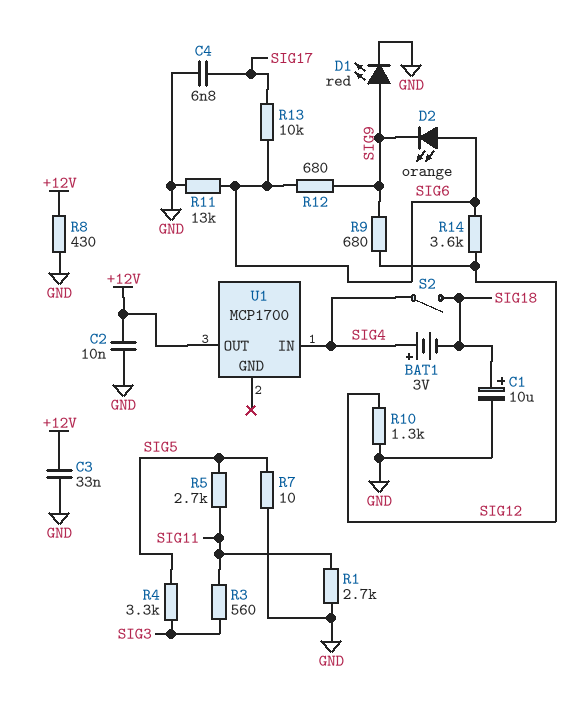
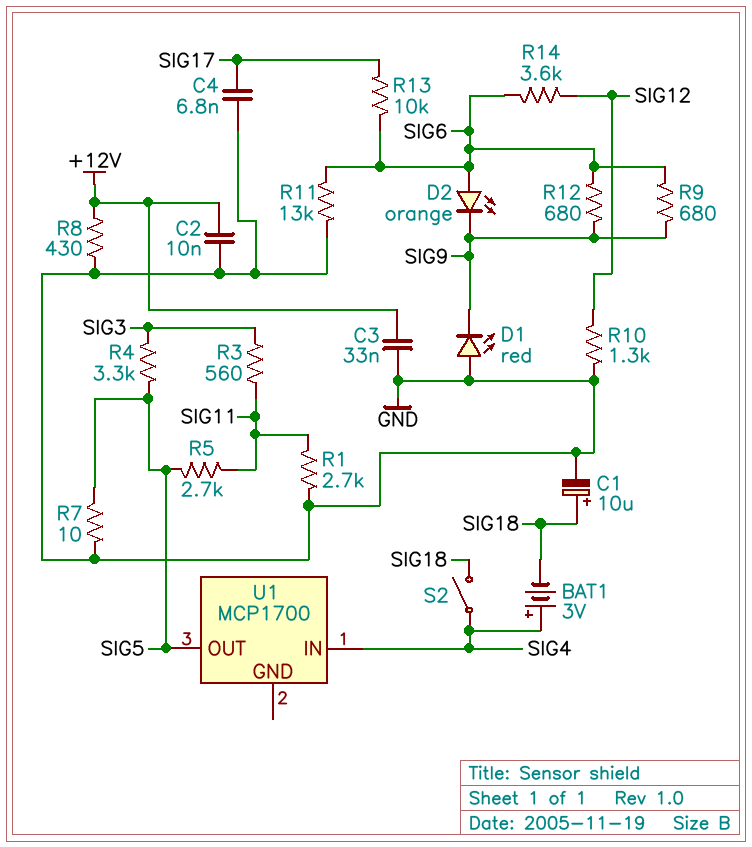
D1: LED red (A SIG9, K GND) -> LED red (A GND, K SIG9)
R9: 680 (SIG9, SIG12) -> 680 (SIG6, SIG9)
U1 pin OUT: +12V -> SIG5

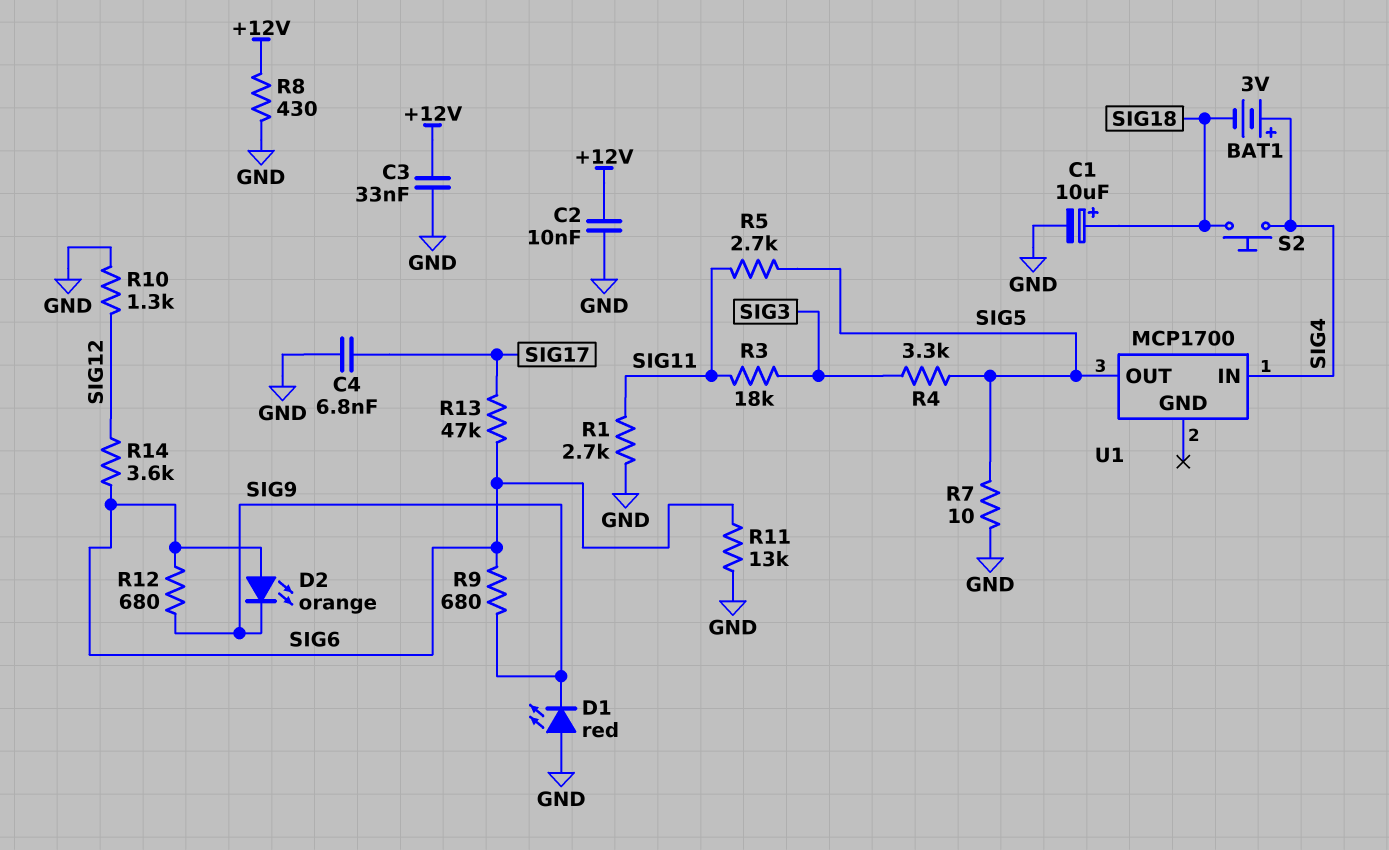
R3: 560 (SIG3, SIG11) -> 18k (SIG3, SIG11)
R13: 10k (SIG6, SIG17) -> 47k (SIG6, SIG17)
S2: switch (SIG4, SIG18) -> button (SIG4, SIG18)

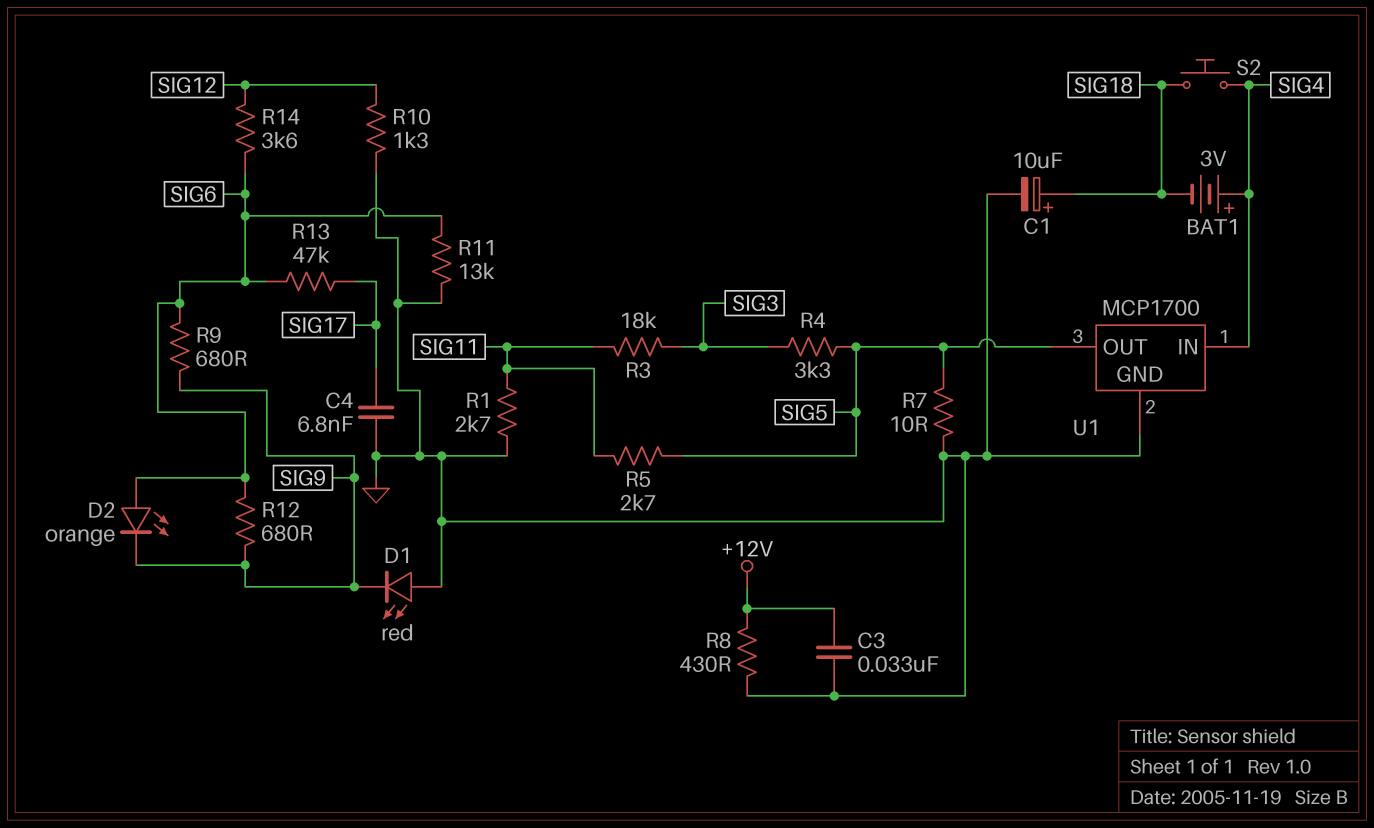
C2: 10nF (+12V, GND) -> none
U1 pin GND: none -> GND

